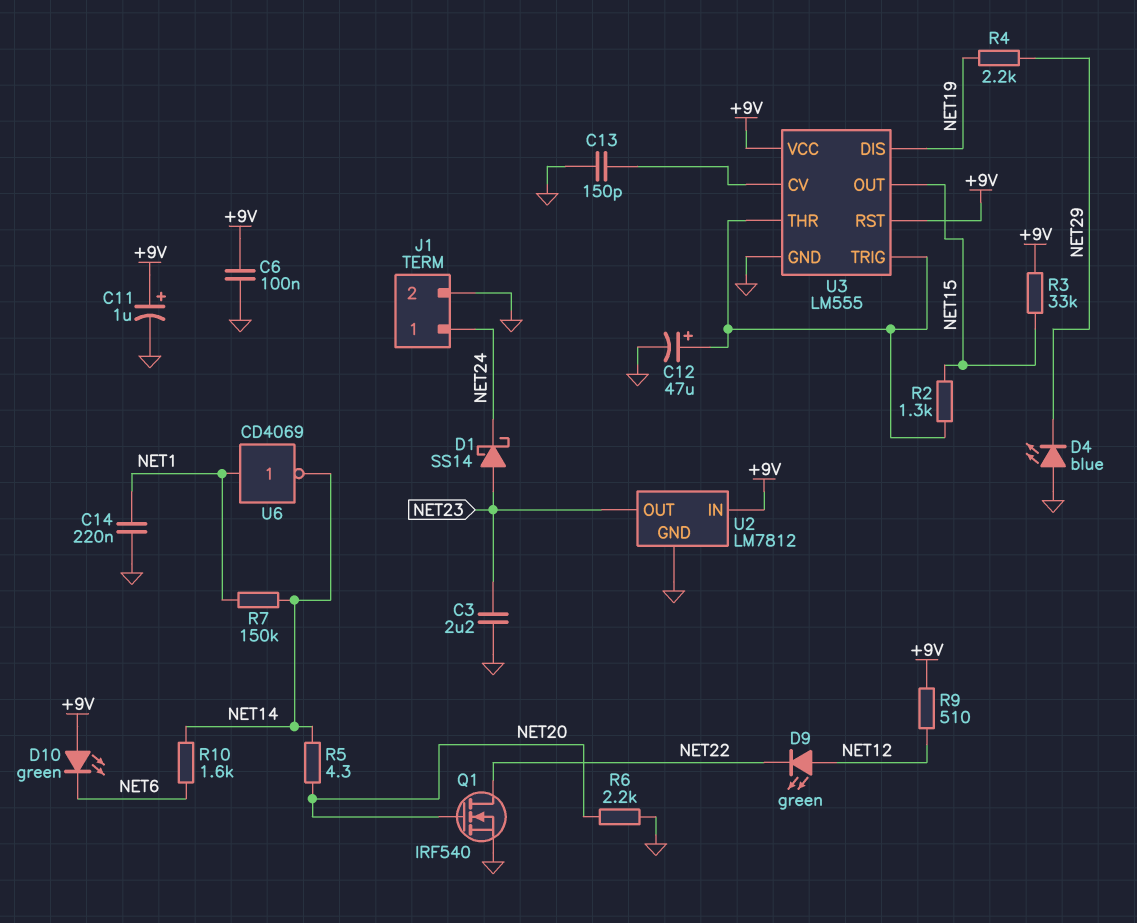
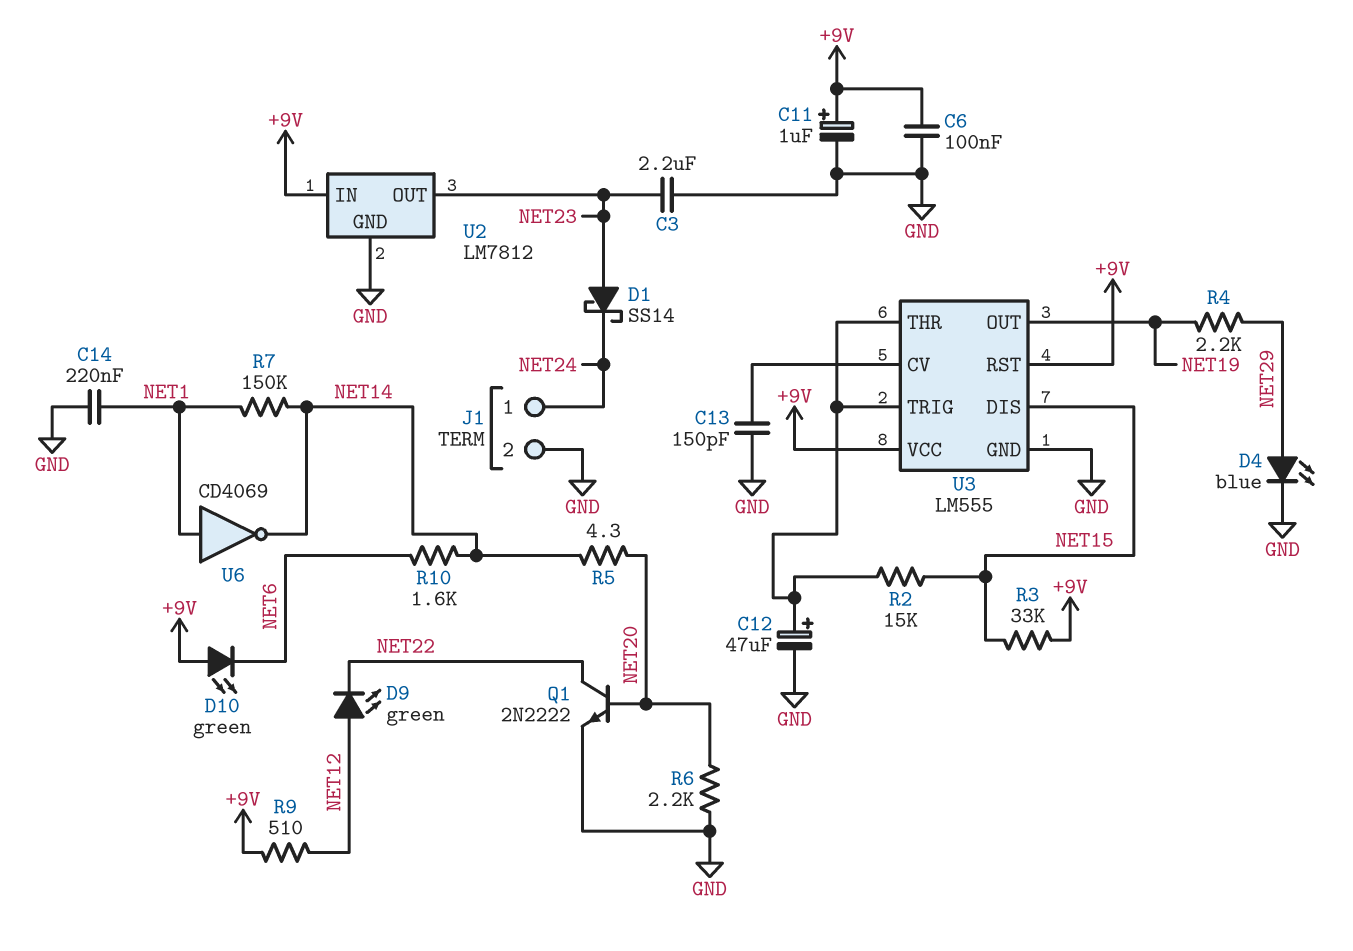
D4: LED blue (A GND, K NET29) -> LED blue (A NET29, K GND)
Q1: NMOS IRF540 (G NET20, D NET22, S GND) -> NPN 2N2222 (B NET20, C NET22, E GND)
R2: 1.3k (NET15, U3/THR) -> 15k (NET15, U3/THR)
U3 pin DIS: NET19 -> NET15
U3 pin OUT: NET15 -> NET19

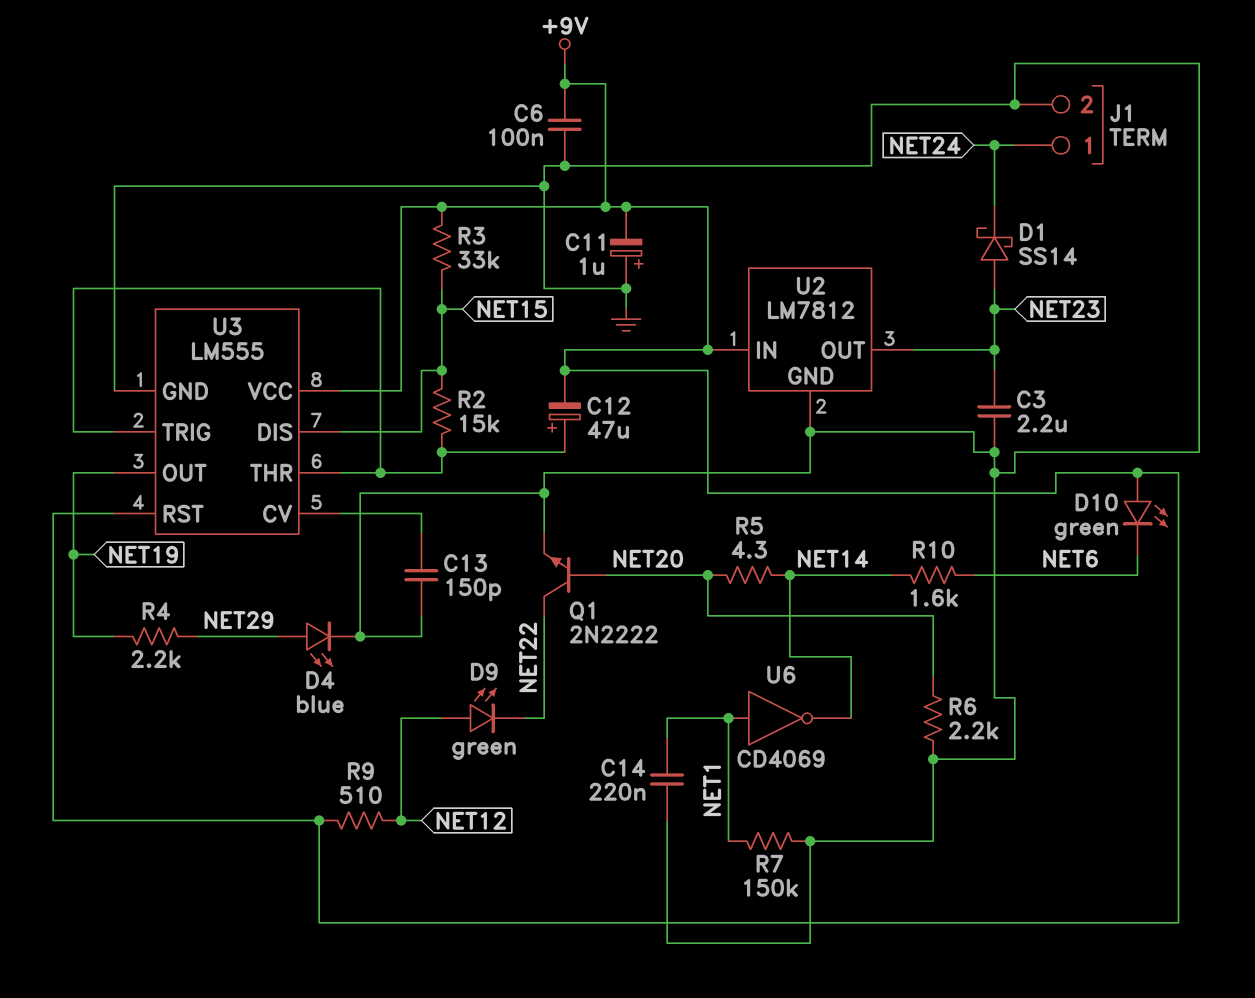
C11: 1uF (plus +9V, minus GND) -> 1uF (plus GND, minus +9V)
C12: 47uF (plus U3/THR, minus GND) -> 47uF (plus U3/THR, minus +9V)
R7: 150k (NET1, NET14) -> 150k (GND, NET1)

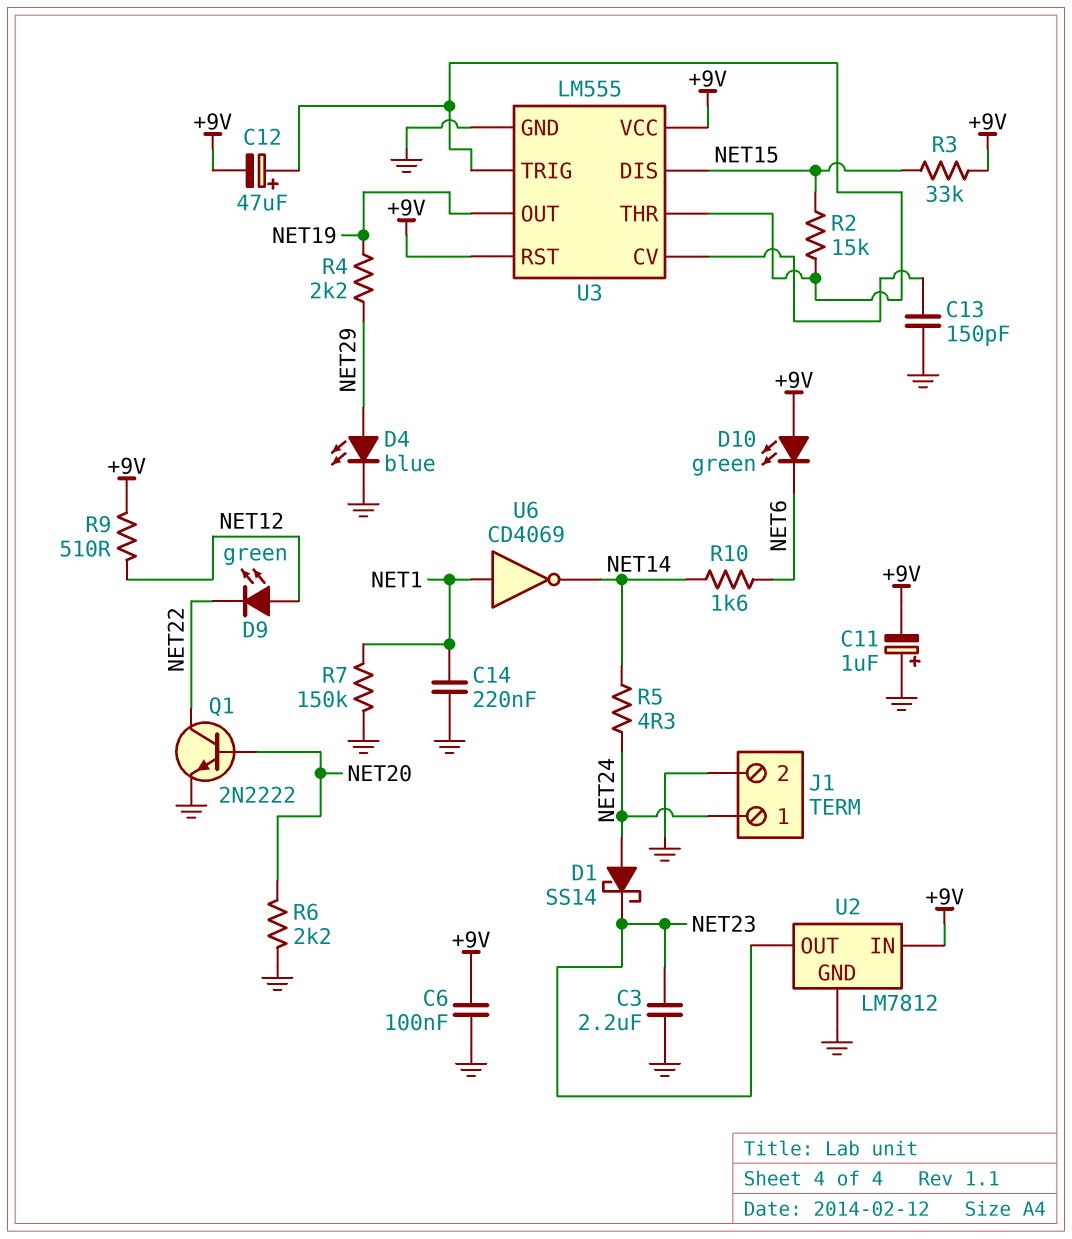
D1: schottky SS14 (A NET23, K NET24) -> schottky SS14 (A NET24, K NET23)
R5: 4.3 (NET14, NET20) -> 4.3 (NET14, NET24)

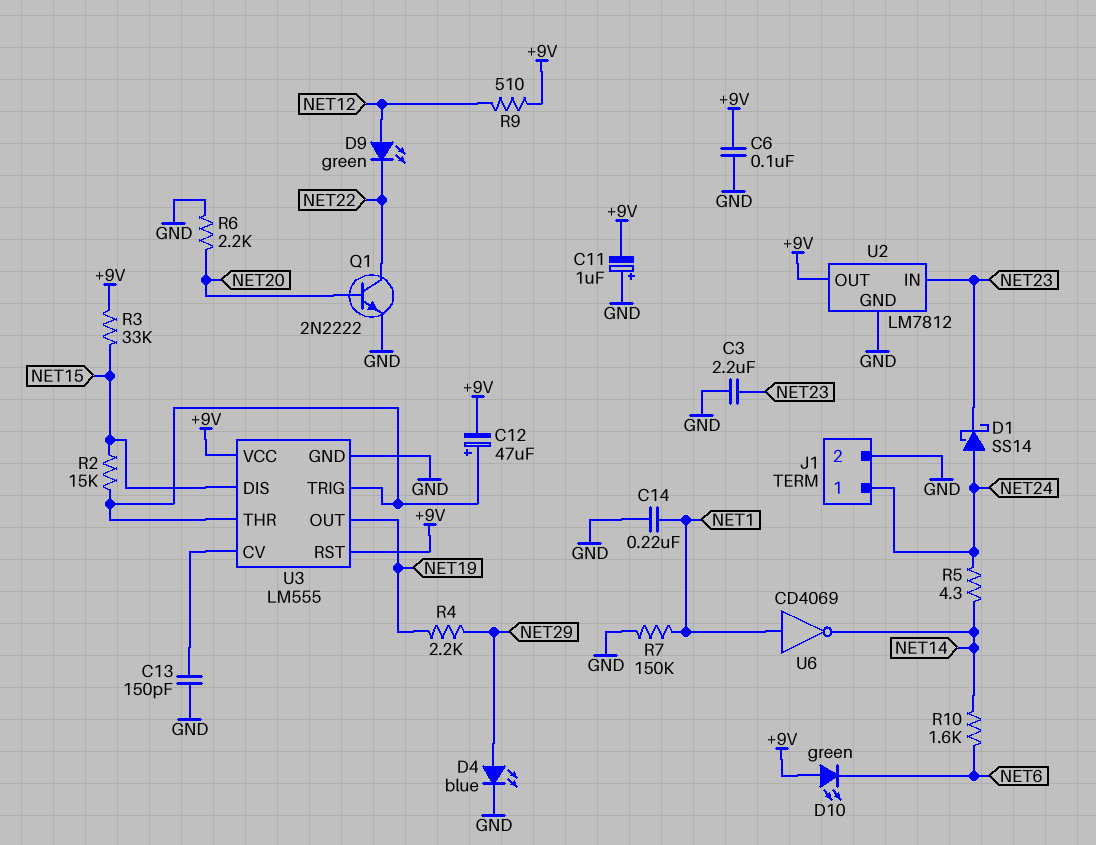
U2 pin IN: +9V -> NET23
U2 pin OUT: NET23 -> +9V

